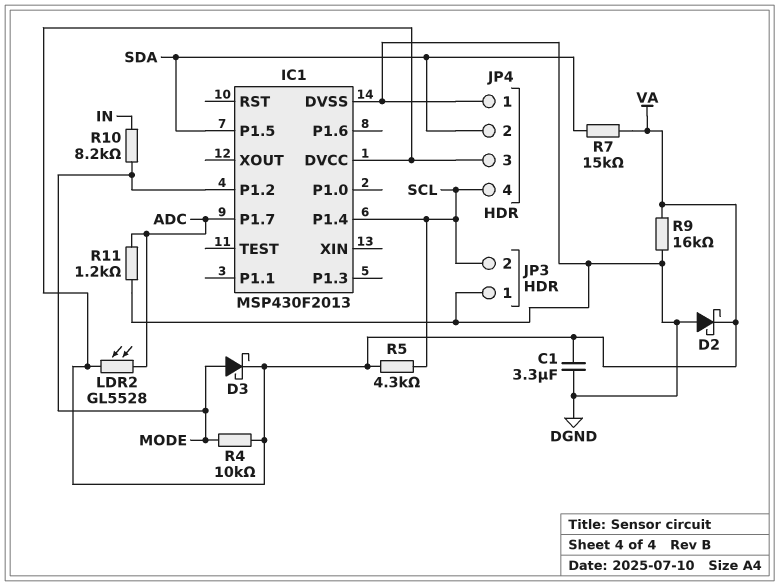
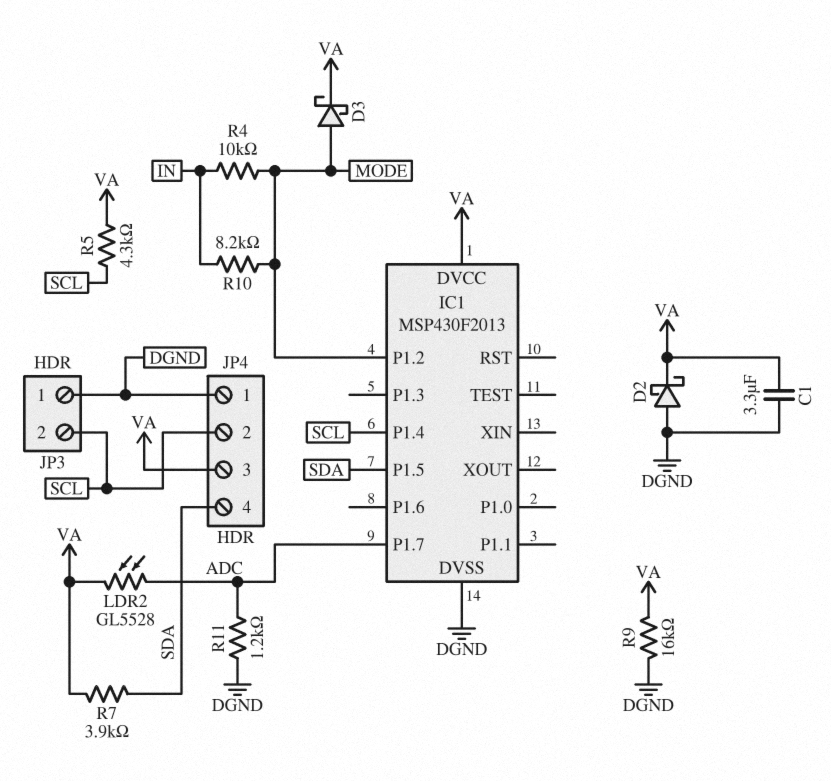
JP4 pin 2: SDA -> SCL
JP4 pin 4: SCL -> SDA
R4: 10k (MODE, VA) -> 10k (IN, MODE)
R7: 15k (SDA, VA) -> 3.9k (SDA, VA)

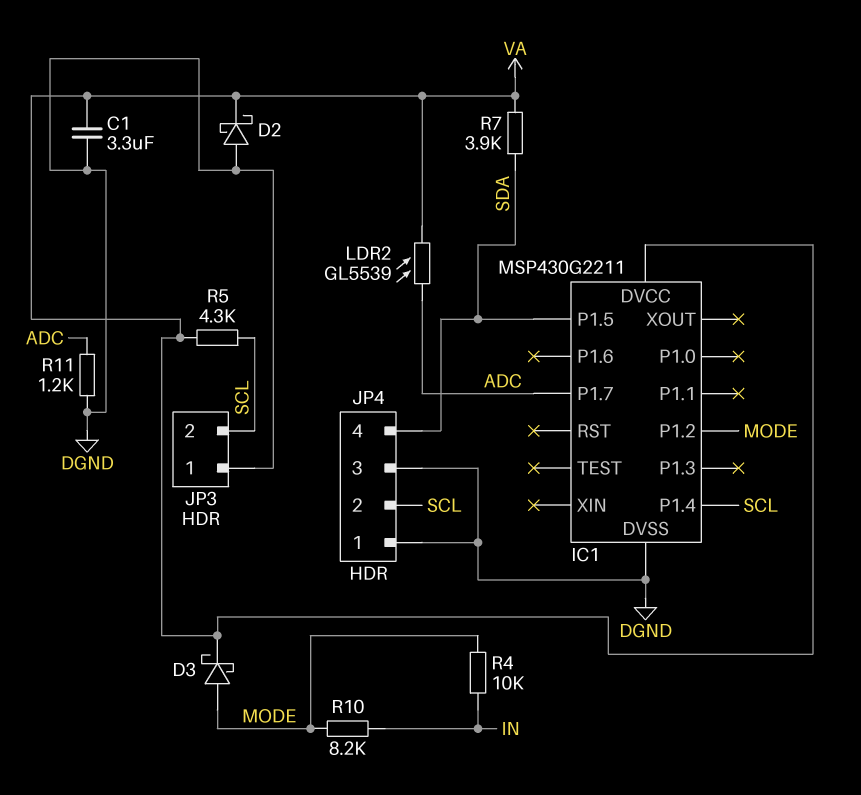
IC1: MSP430F2013 -> MSP430G2211
JP4 pin 3: VA -> DGND
LDR2: GL5528 (ADC, VA) -> GL5539 (ADC, VA)
R9: 16k (DGND, VA) -> none

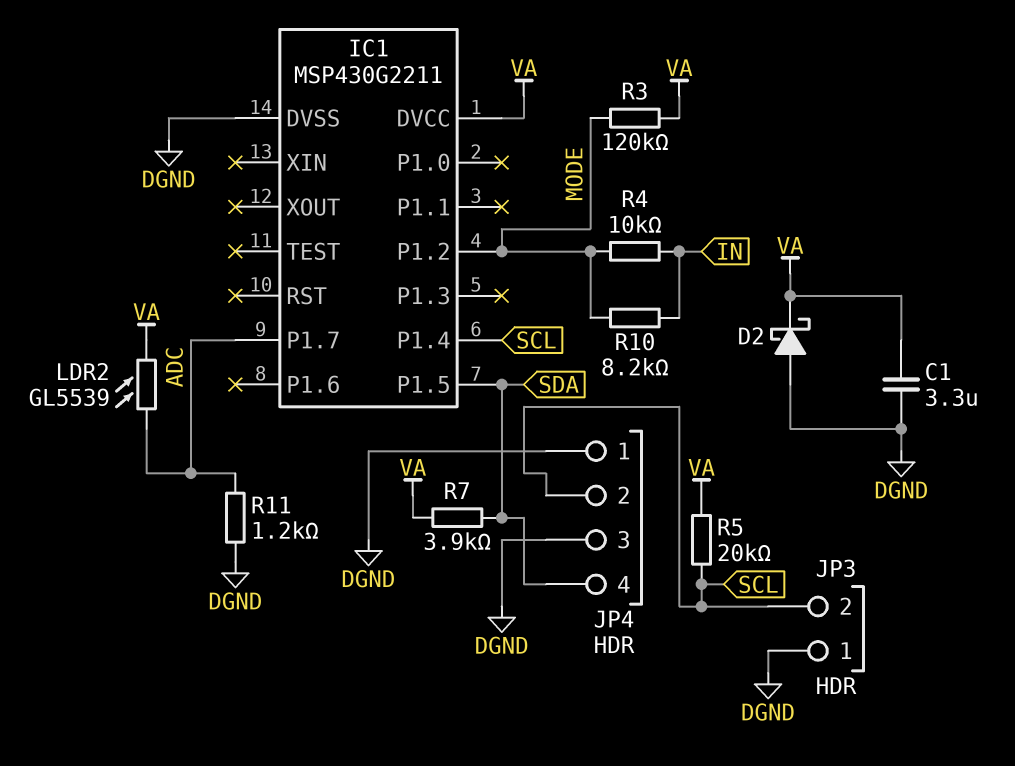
D3: schottky (A MODE, K VA) -> none
R3: none -> 120k (MODE, VA)
R5: 4.3k (SCL, VA) -> 20k (SCL, VA)

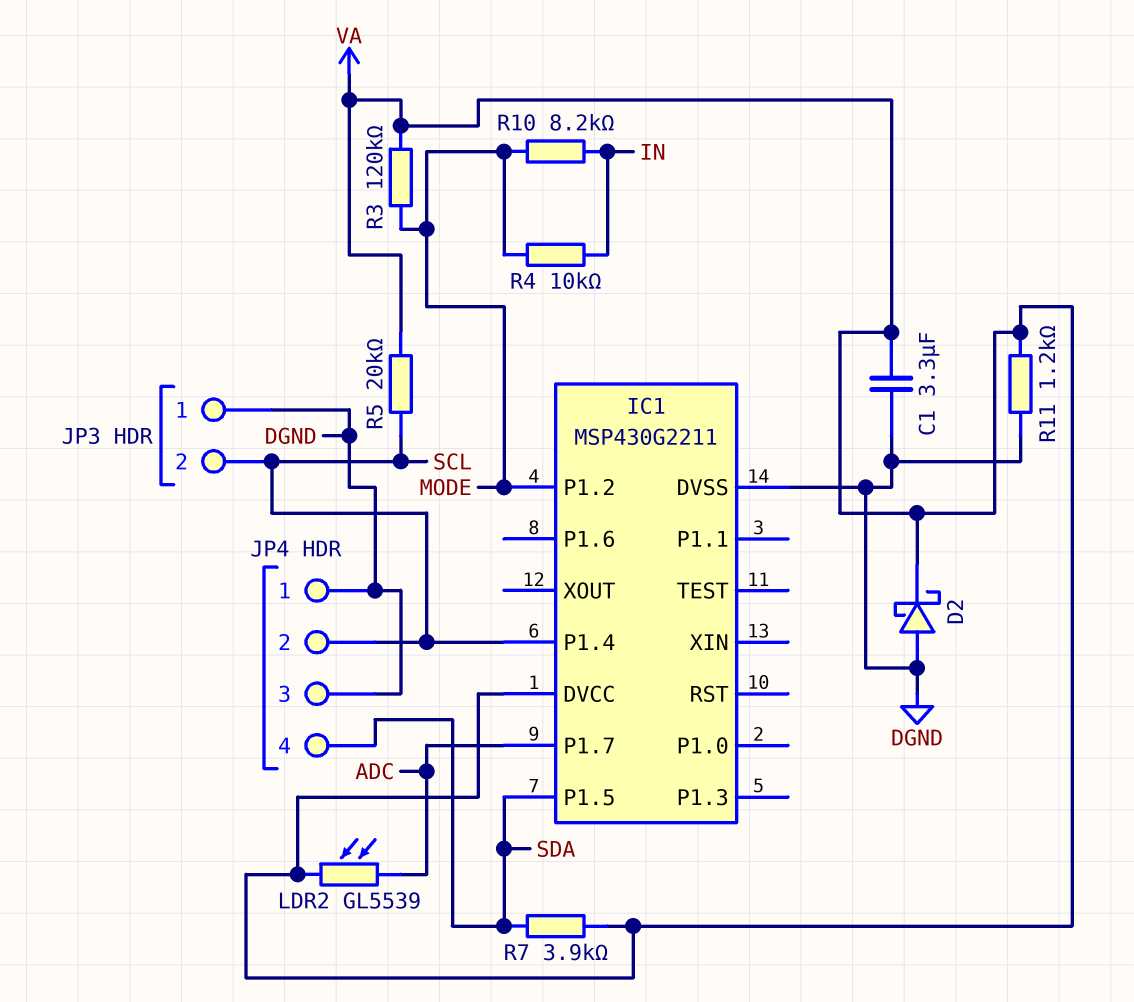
R11: 1.2k (ADC, DGND) -> 1.2k (DGND, VA)

